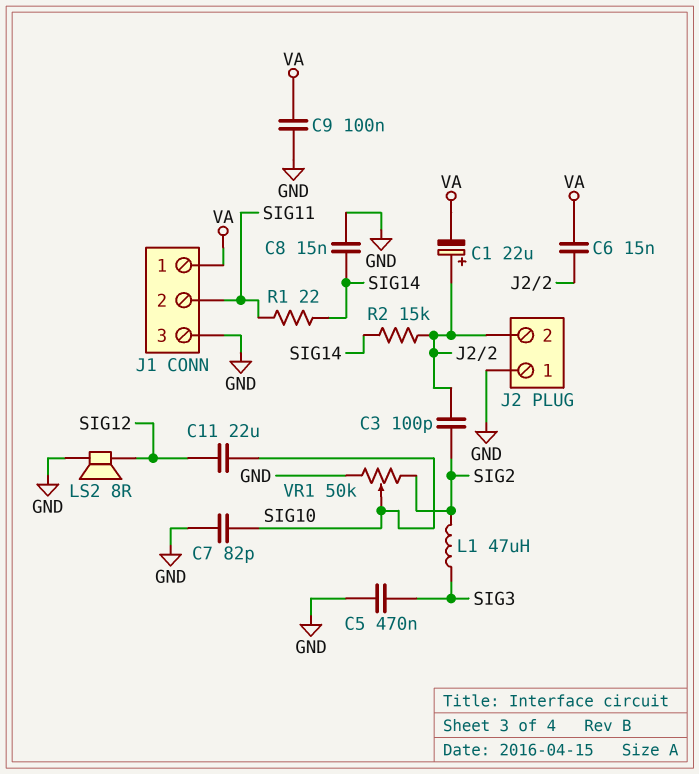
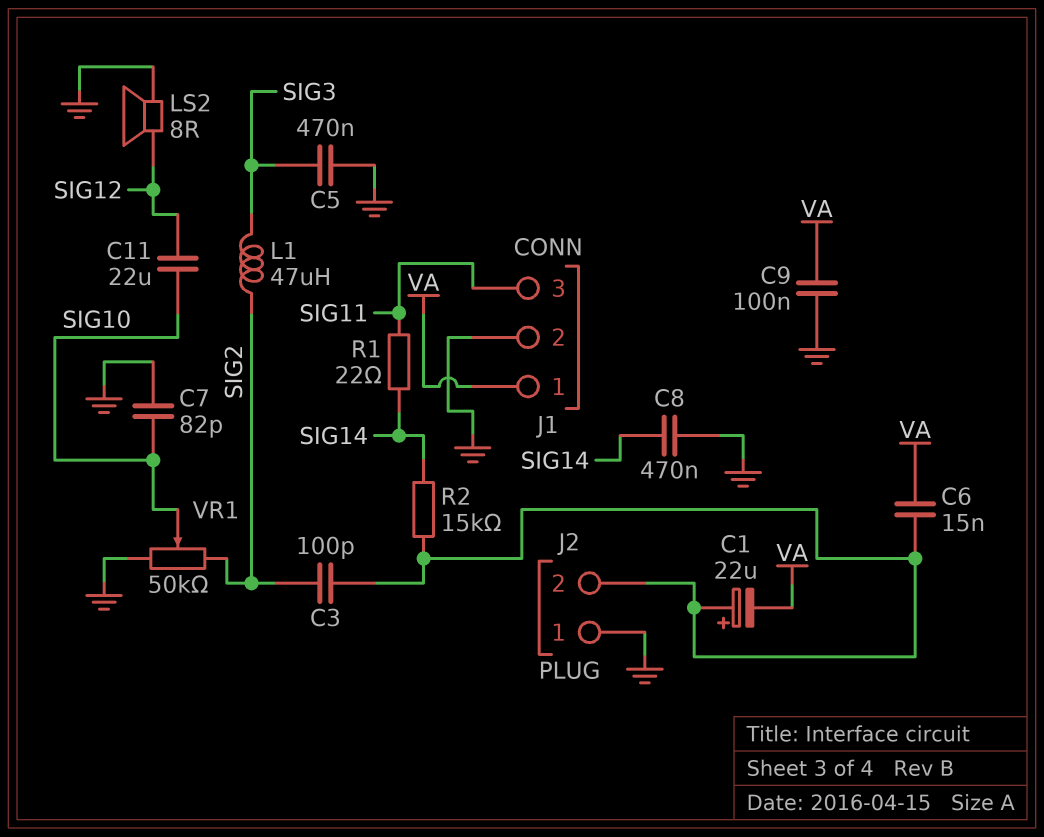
C8: 15nF (GND, SIG14) -> 470nF (GND, SIG14)
J1 pin 2: SIG11 -> GND
J1 pin 3: GND -> SIG11

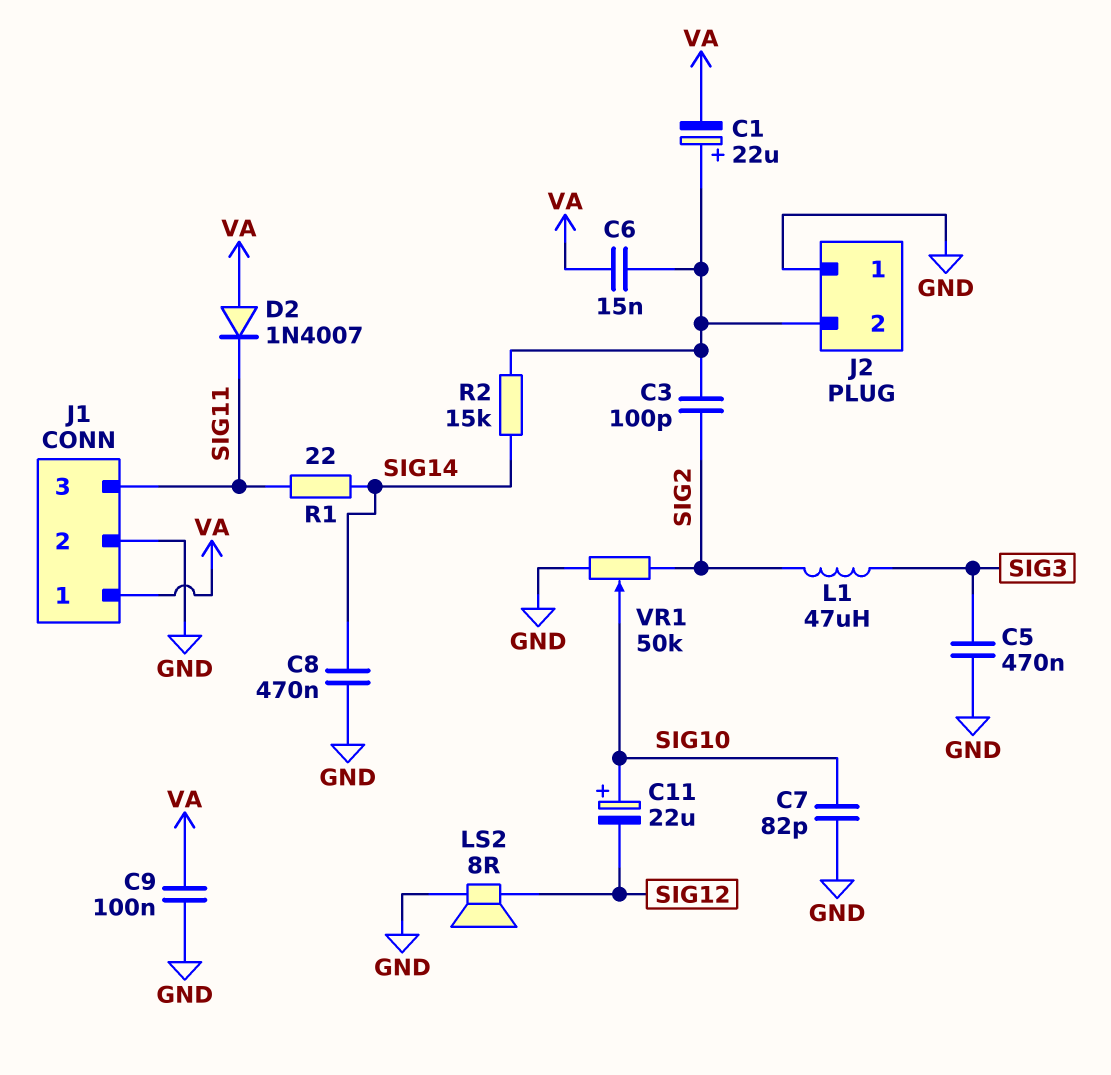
C11: 22uF (SIG10, SIG12) -> 22uF (plus SIG10, minus SIG12)
D2: none -> diode 1N4007 (A VA, K SIG11)

